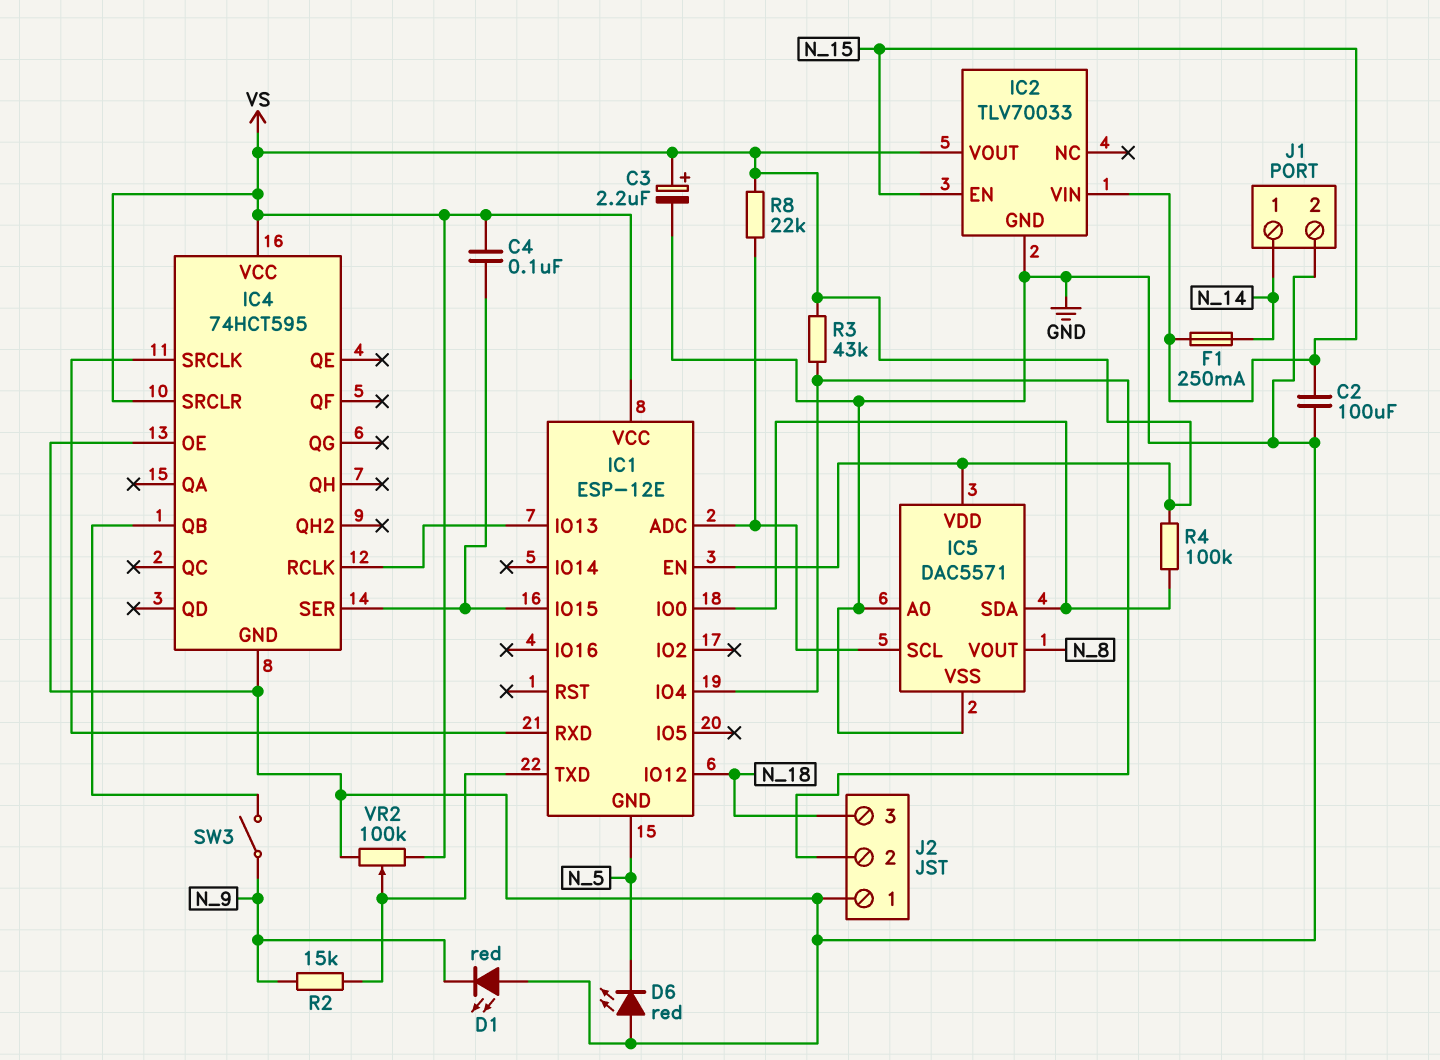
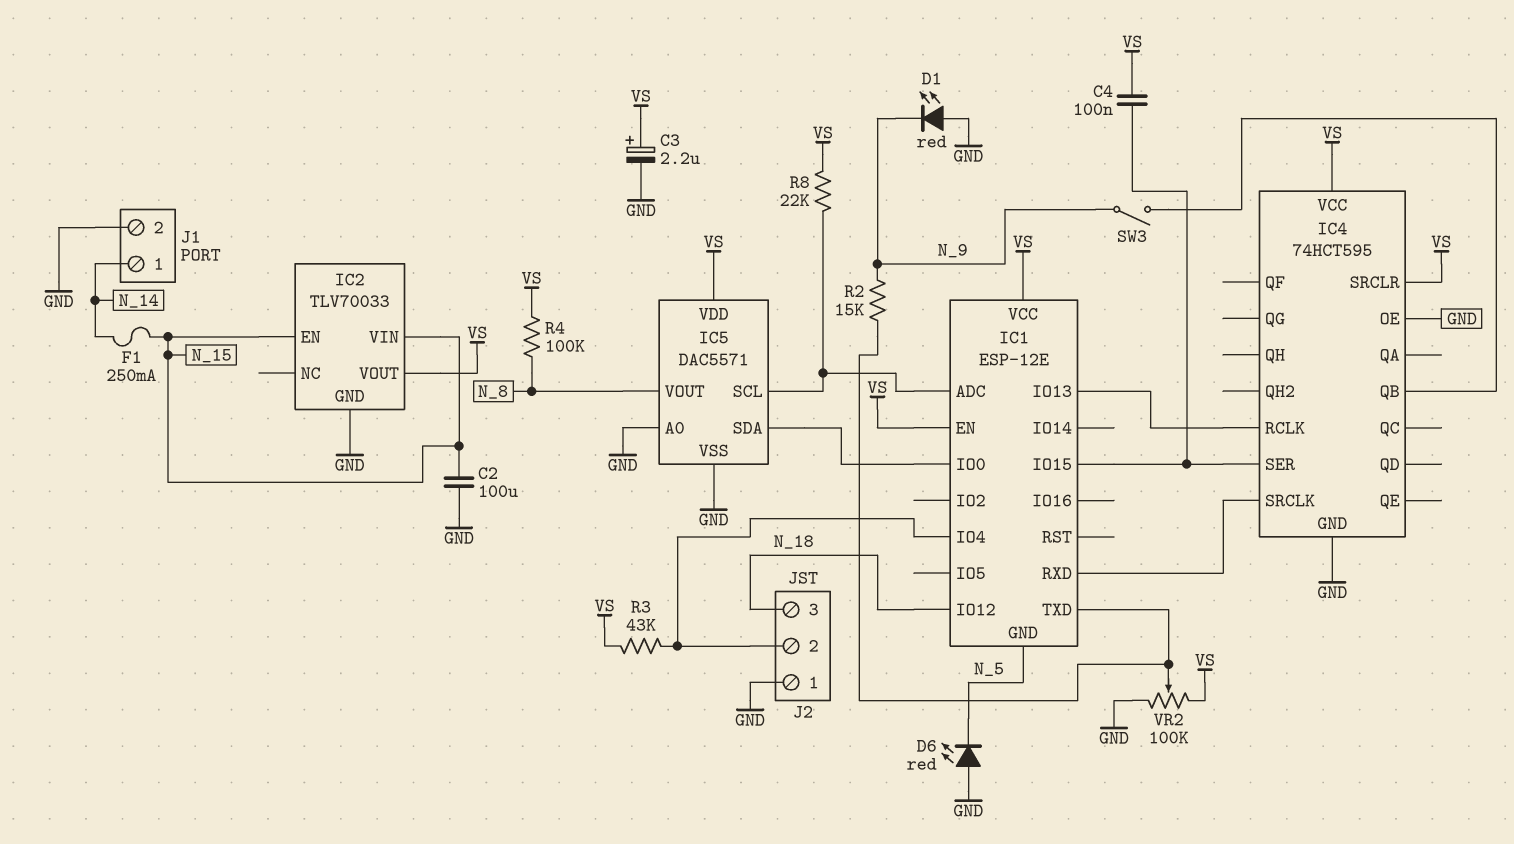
R4: 100k (IC1/IO0, VS) -> 100k (N_8, VS)

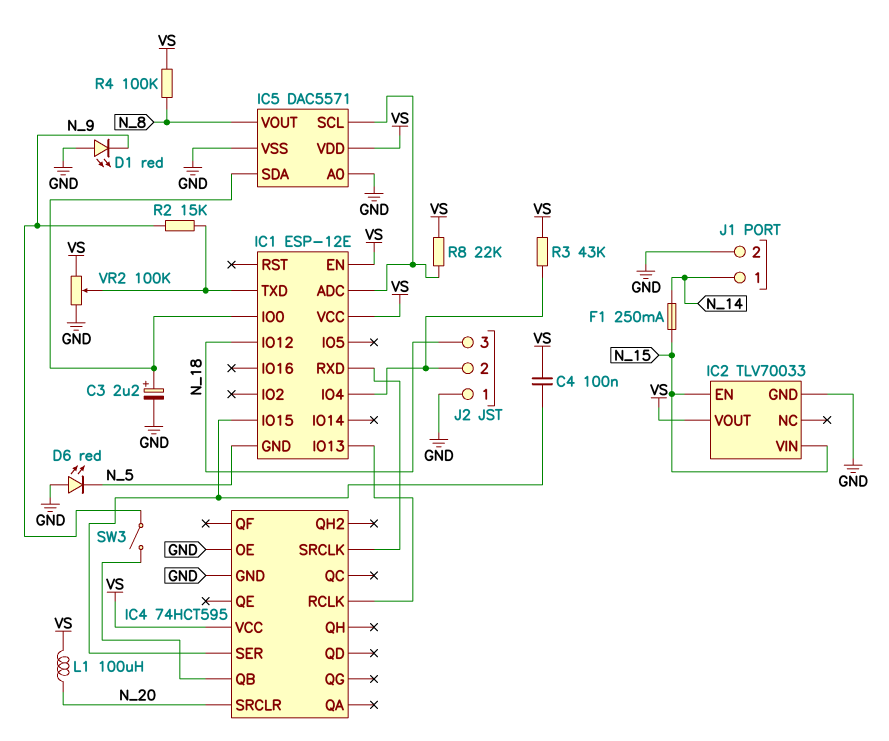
C2: 100uF (GND, N_15) -> none
C3: 2.2uF (plus VS, minus GND) -> 2.2uF (plus IC1/IO0, minus GND)
IC4 pin SRCLR: VS -> N_20
L1: none -> 100uH (N_20, VS)

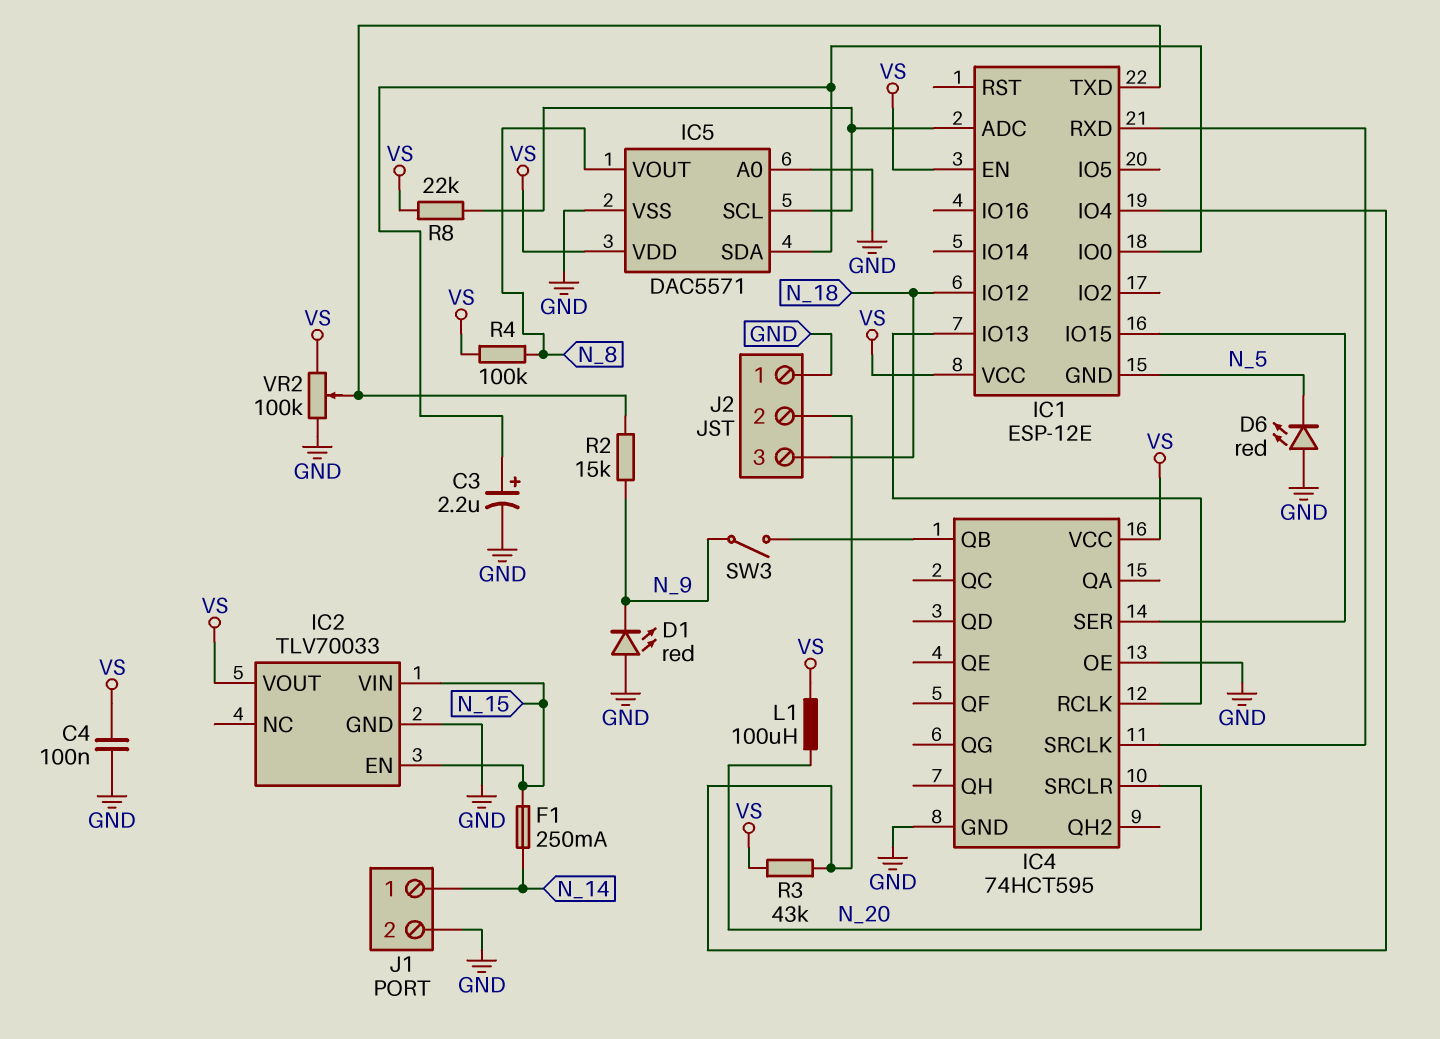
C4: 100nF (IC1/IO15, VS) -> 100nF (GND, VS)

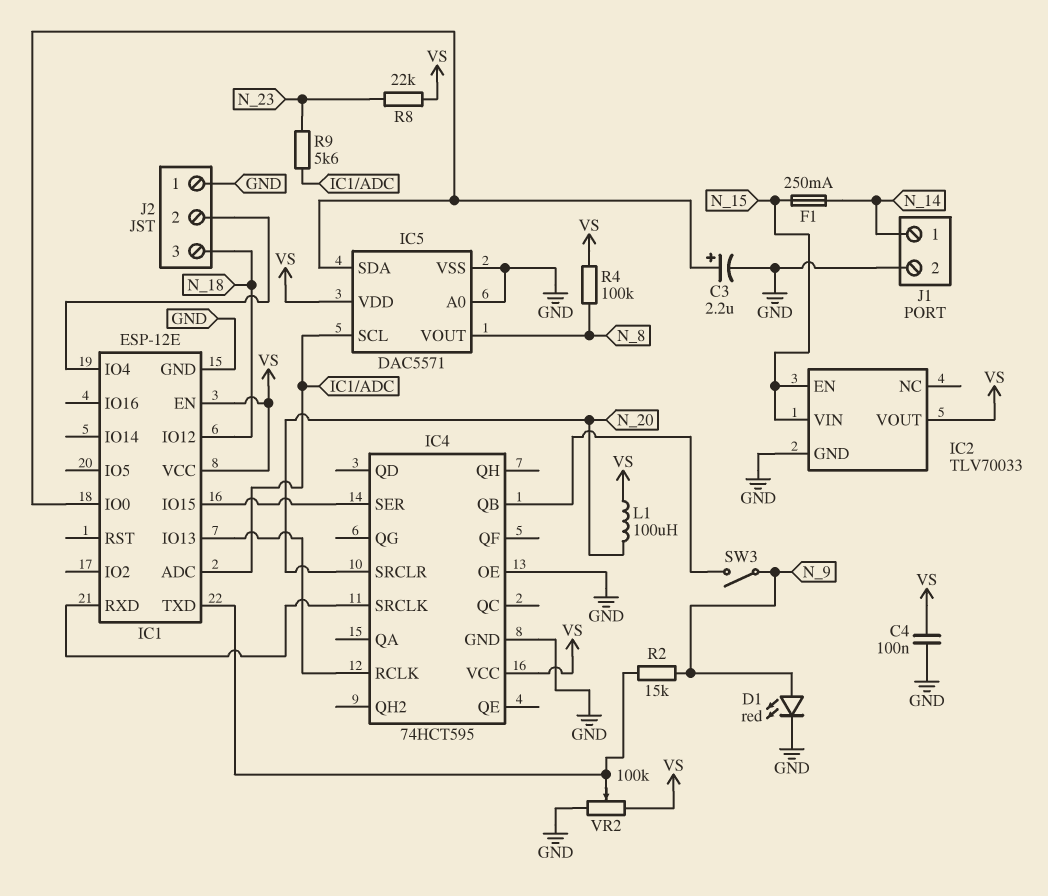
D1: LED red (A GND, K N_9) -> LED red (A N_9, K GND)
D6: LED red (A GND, K N_5) -> none
IC1 pin GND: N_5 -> GND
R3: 43k (IC1/IO4, VS) -> none
R8: 22k (IC1/ADC, VS) -> 22k (N_23, VS)
R9: none -> 5.6k (IC1/ADC, N_23)

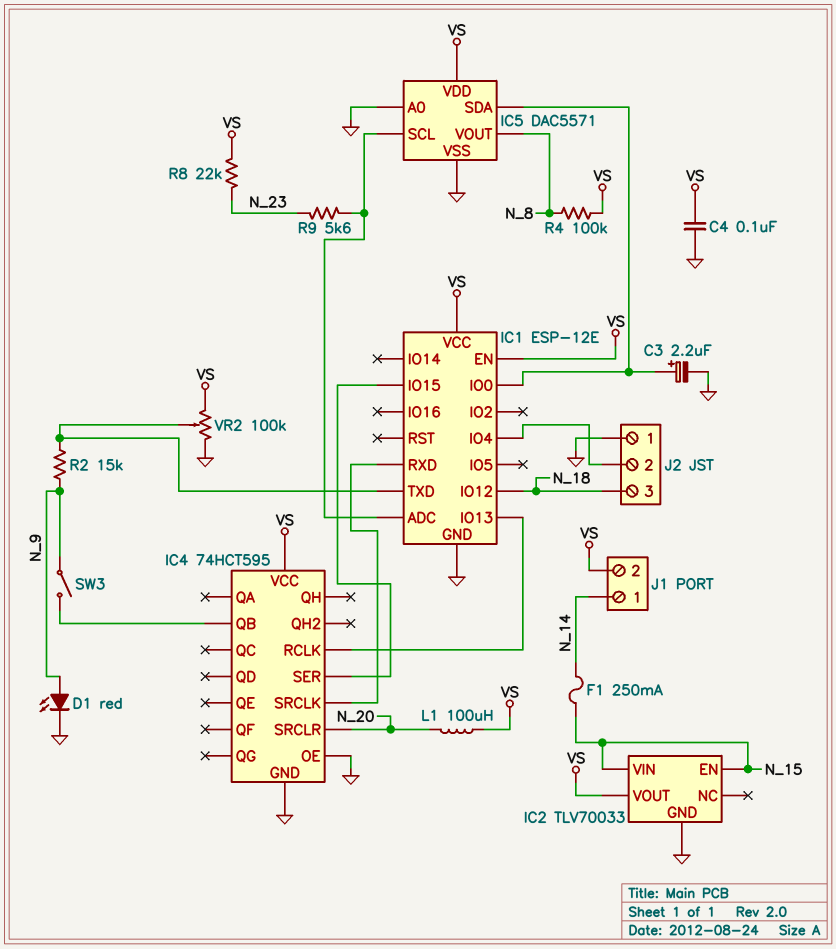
J1 pin 2: GND -> VS

